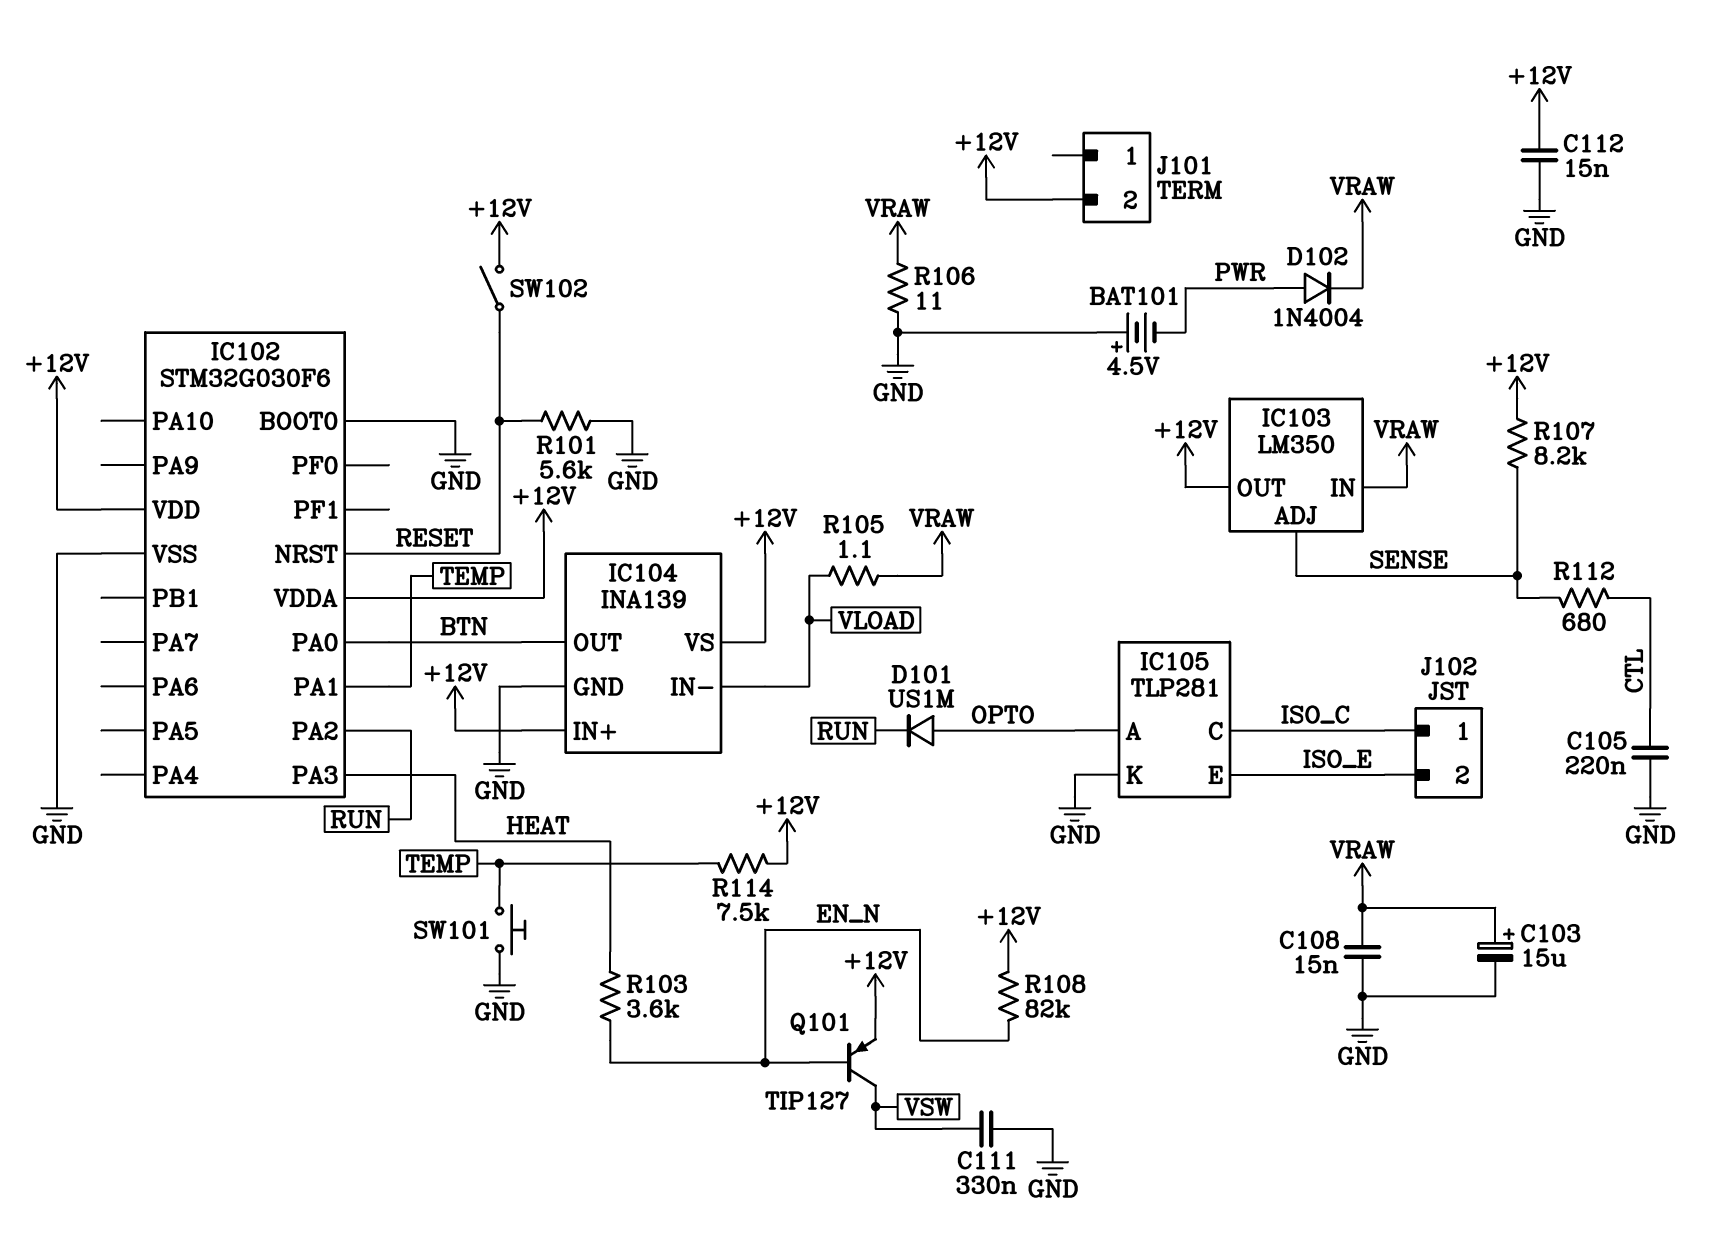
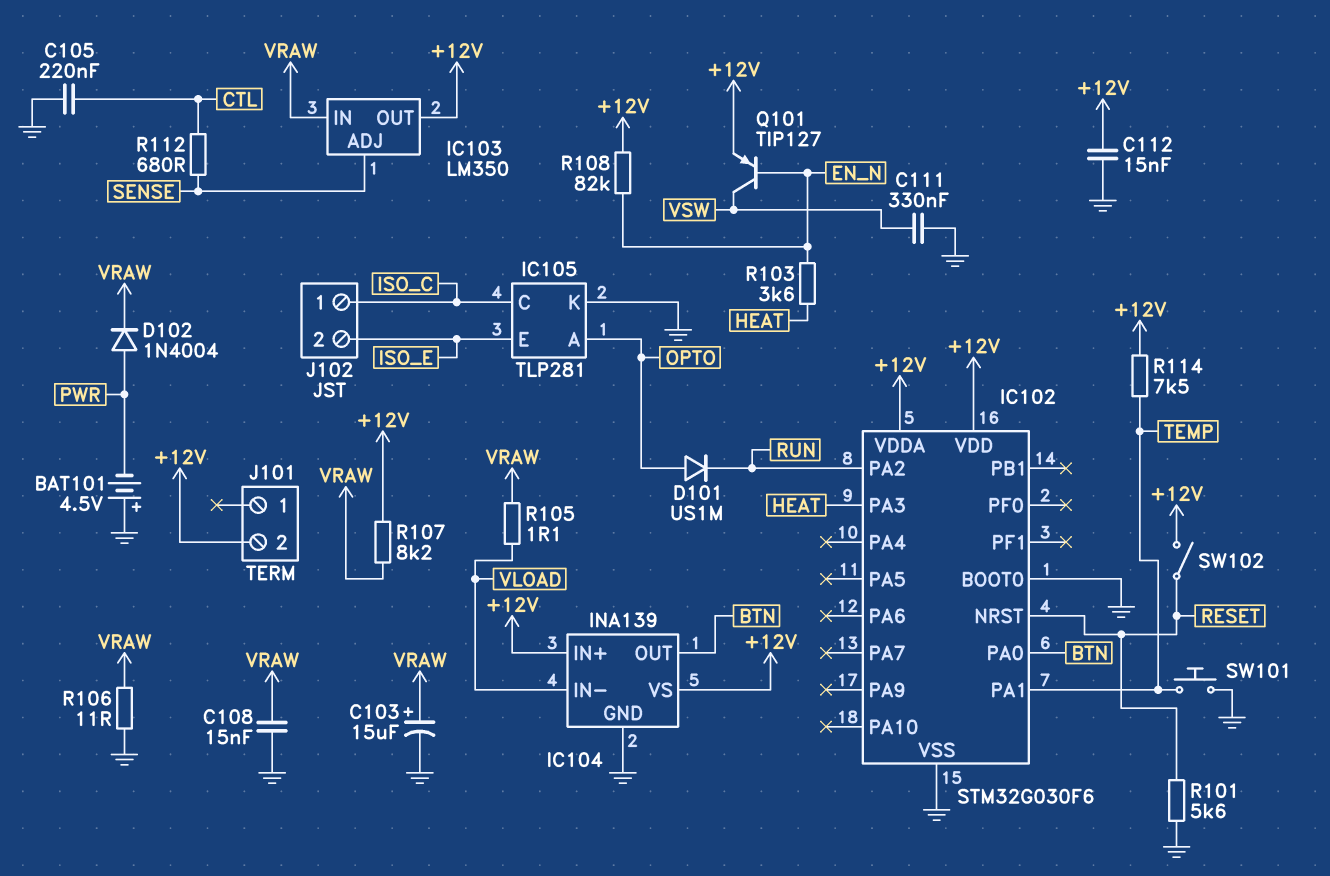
R107: 8.2k (+12V, SENSE) -> 8.2k (+12V, VRAW)

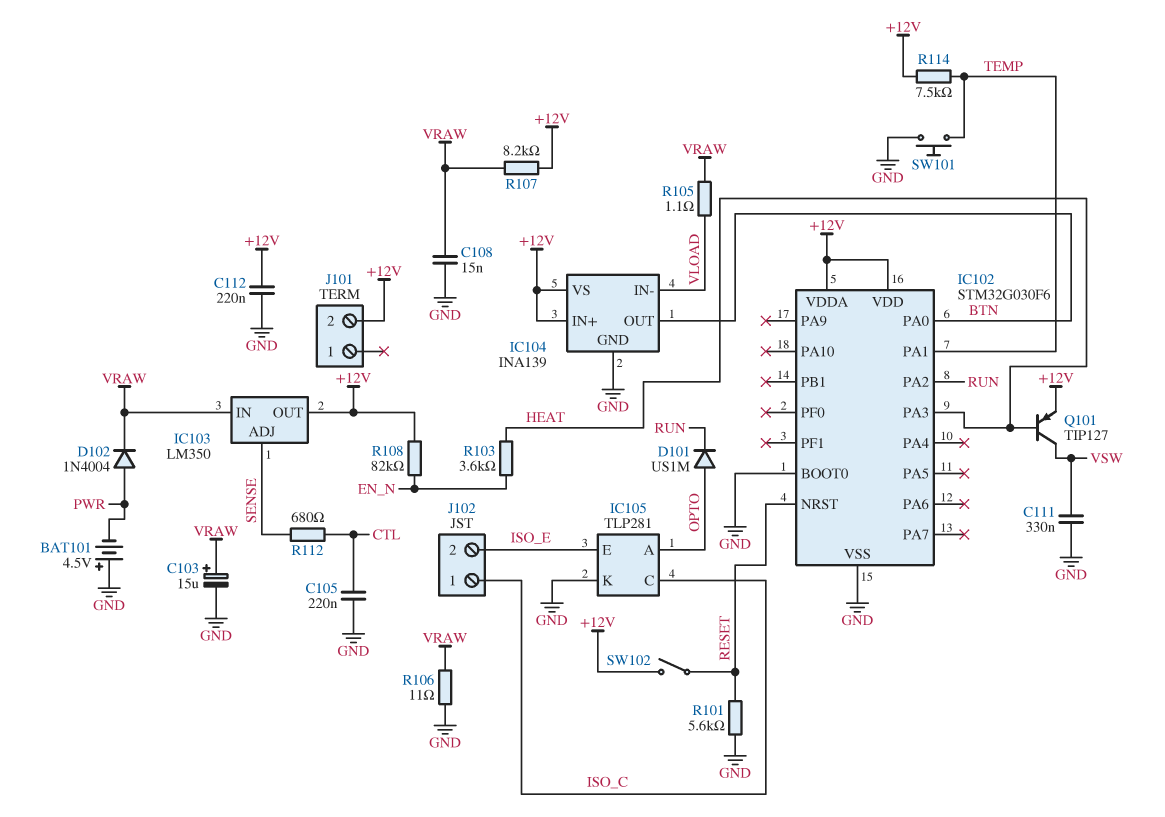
C112: 15nF (+12V, GND) -> 220nF (+12V, GND)
Q101: PNP TIP127 (B EN_N, C VSW, E +12V) -> PNP TIP127 (B HEAT, C VSW, E +12V)

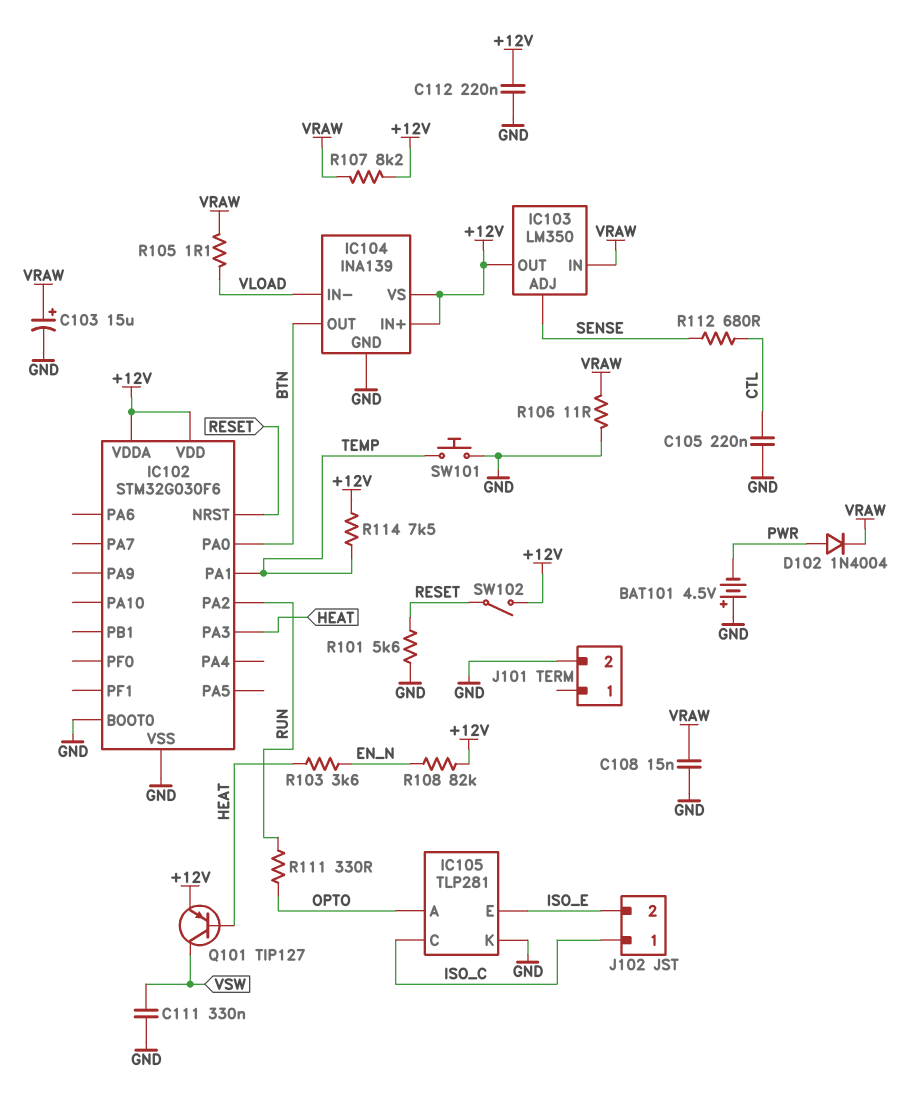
D101: diode US1M (A OPTO, K RUN) -> none
J101 pin 2: +12V -> GND
R111: none -> 330 (OPTO, RUN)

